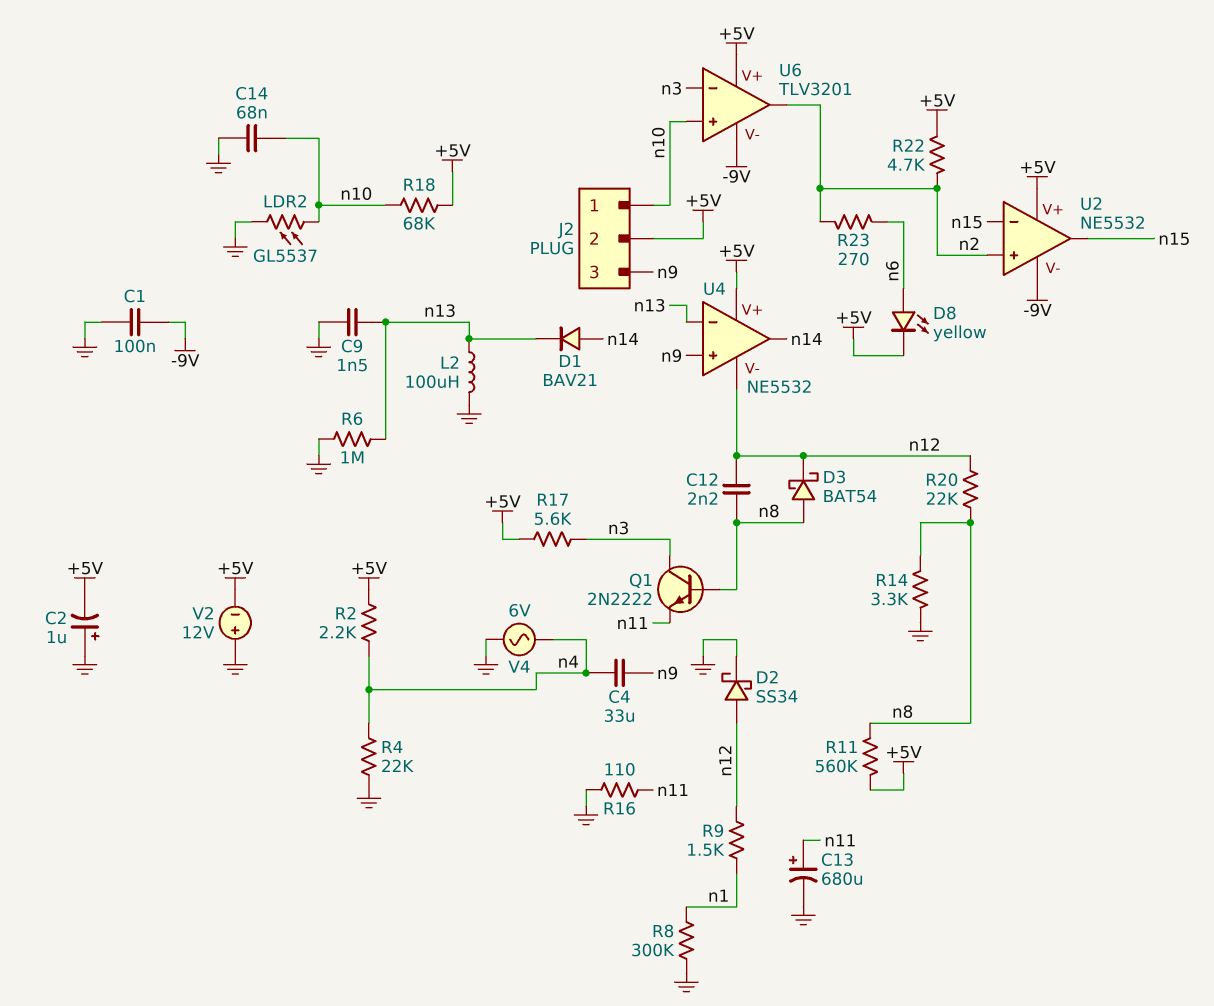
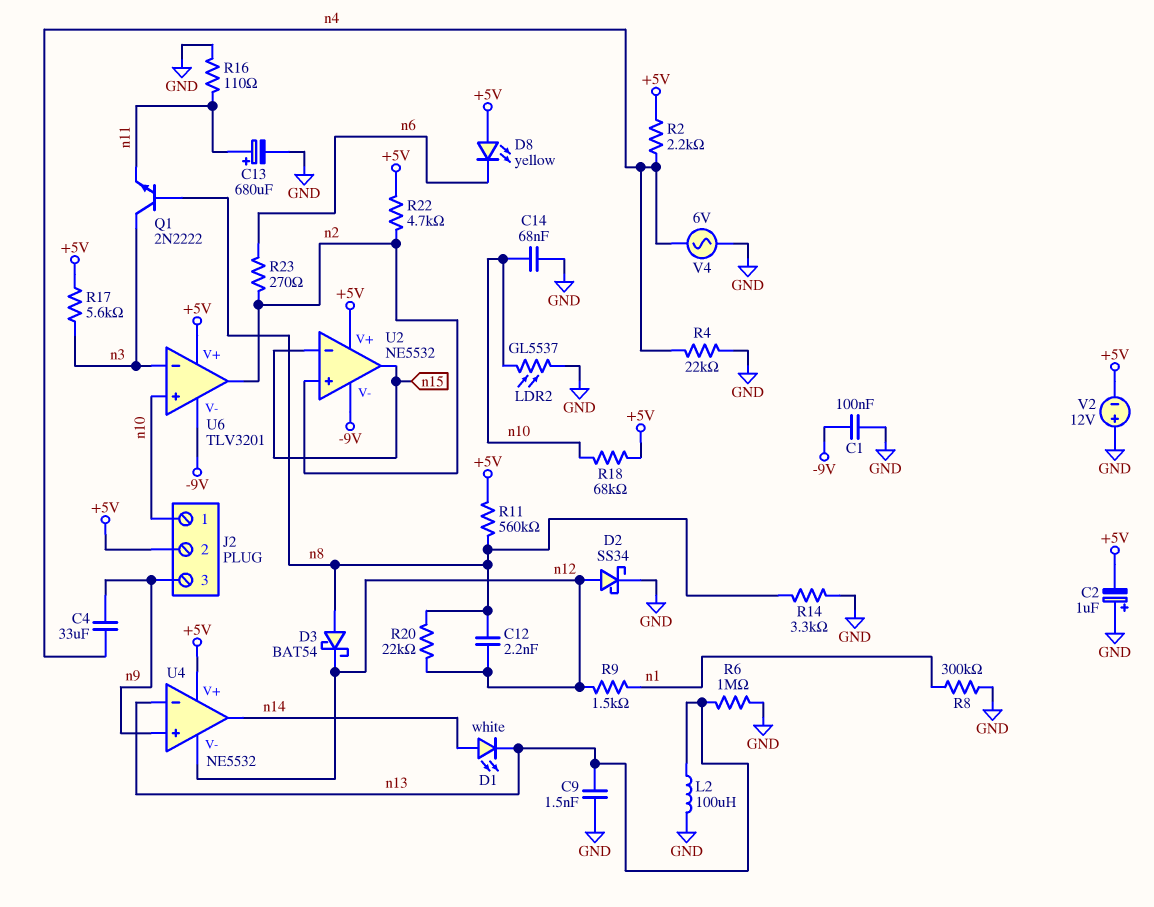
D1: diode BAV21 (A n14, K n13) -> LED white (A n14, K n13)
D8: LED yellow (A n6, K +5V) -> LED yellow (A +5V, K n6)

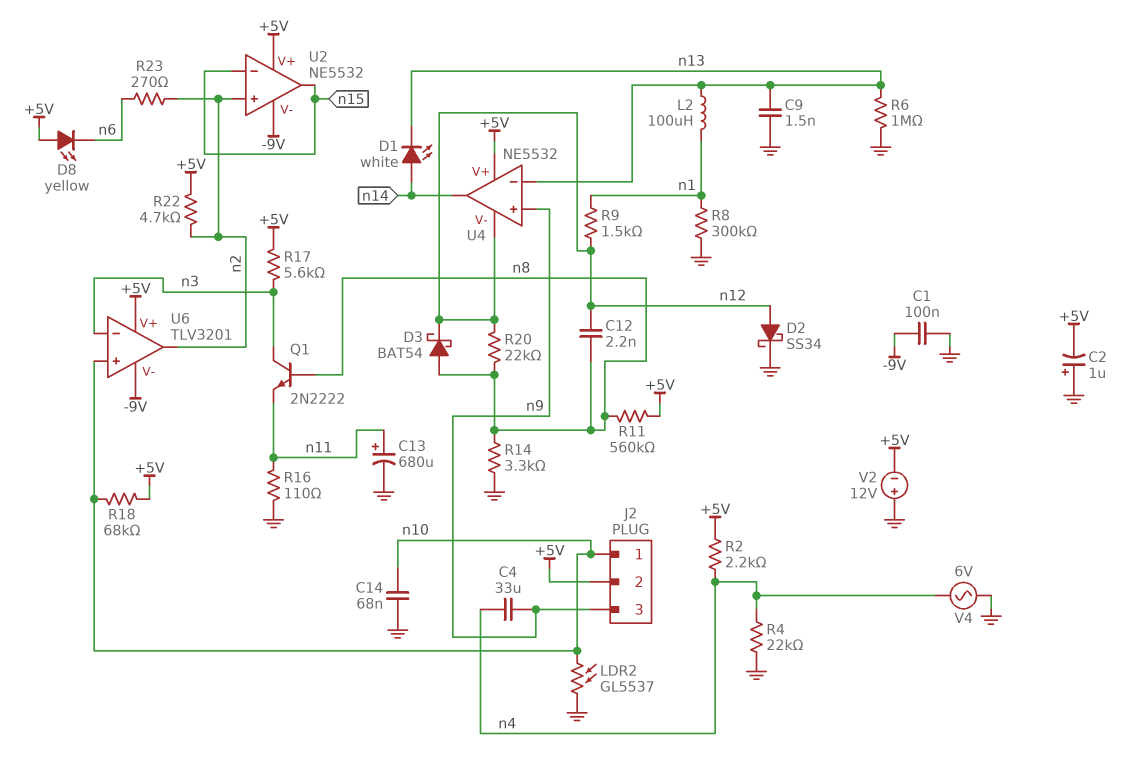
L2: 100uH (GND, n13) -> 100uH (n1, n13)

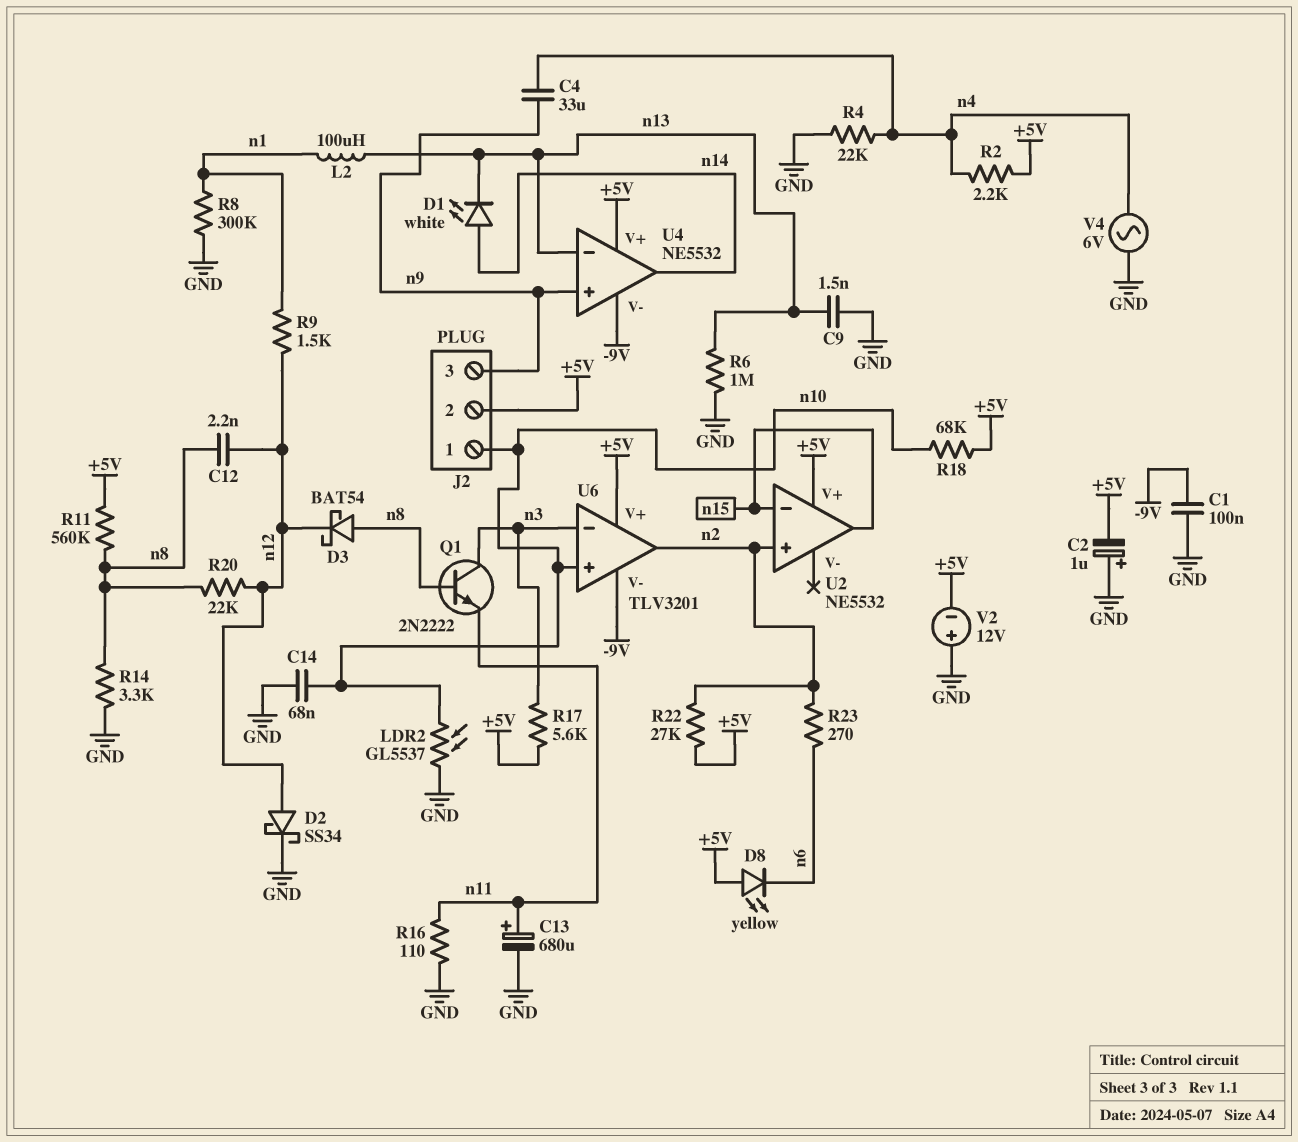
R22: 4.7k (+5V, n2) -> 27k (+5V, n2)
U2 pin V-: -9V -> none
U4 pin V-: n12 -> -9V

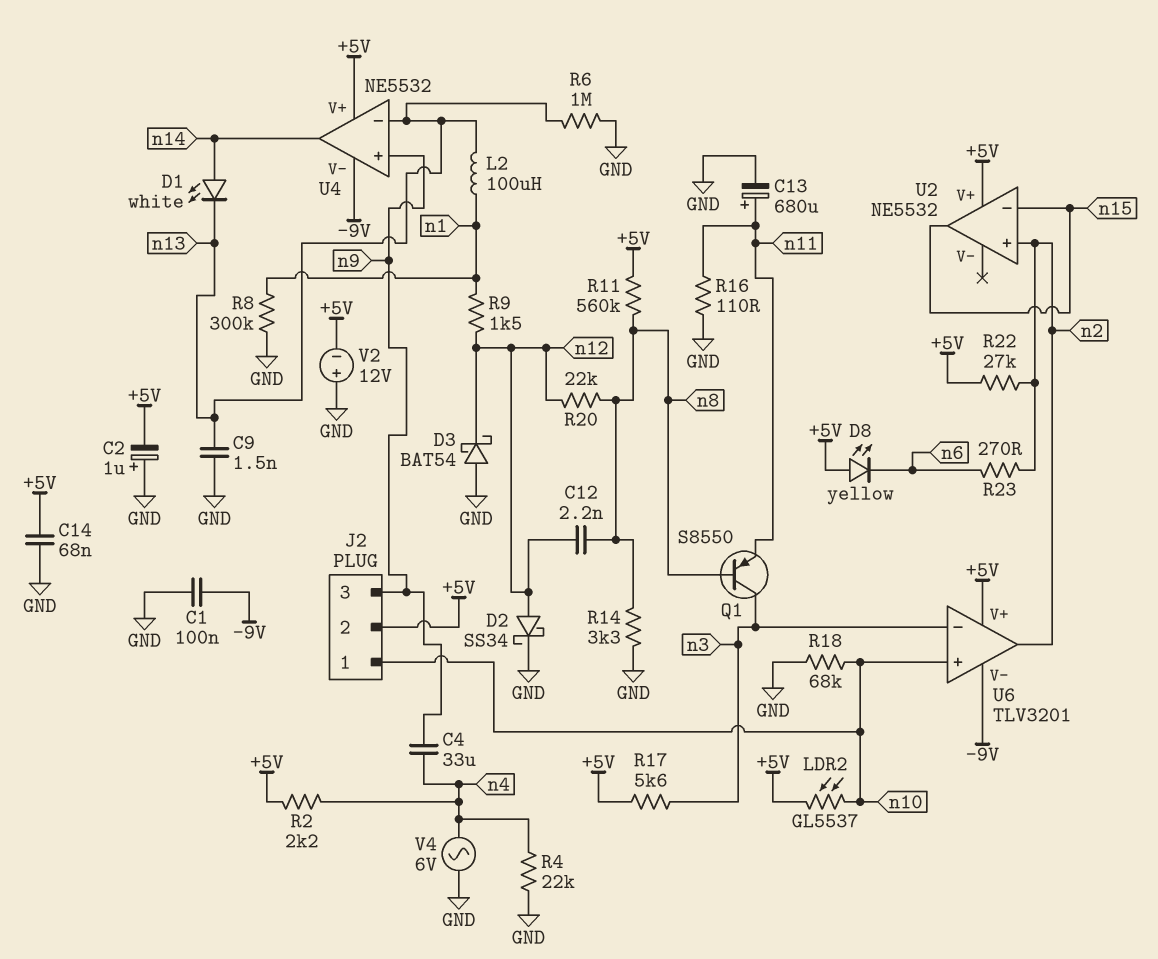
C14: 68nF (GND, n10) -> 68nF (+5V, GND)
D3: schottky BAT54 (A n8, K n12) -> schottky BAT54 (A GND, K n12)
LDR2: GL5537 (GND, n10) -> GL5537 (+5V, n10)
Q1: NPN 2N2222 (B n8, C n3, E n11) -> PNP S8550 (B n8, C n3, E n11)
R18: 68k (+5V, n10) -> 68k (GND, n10)

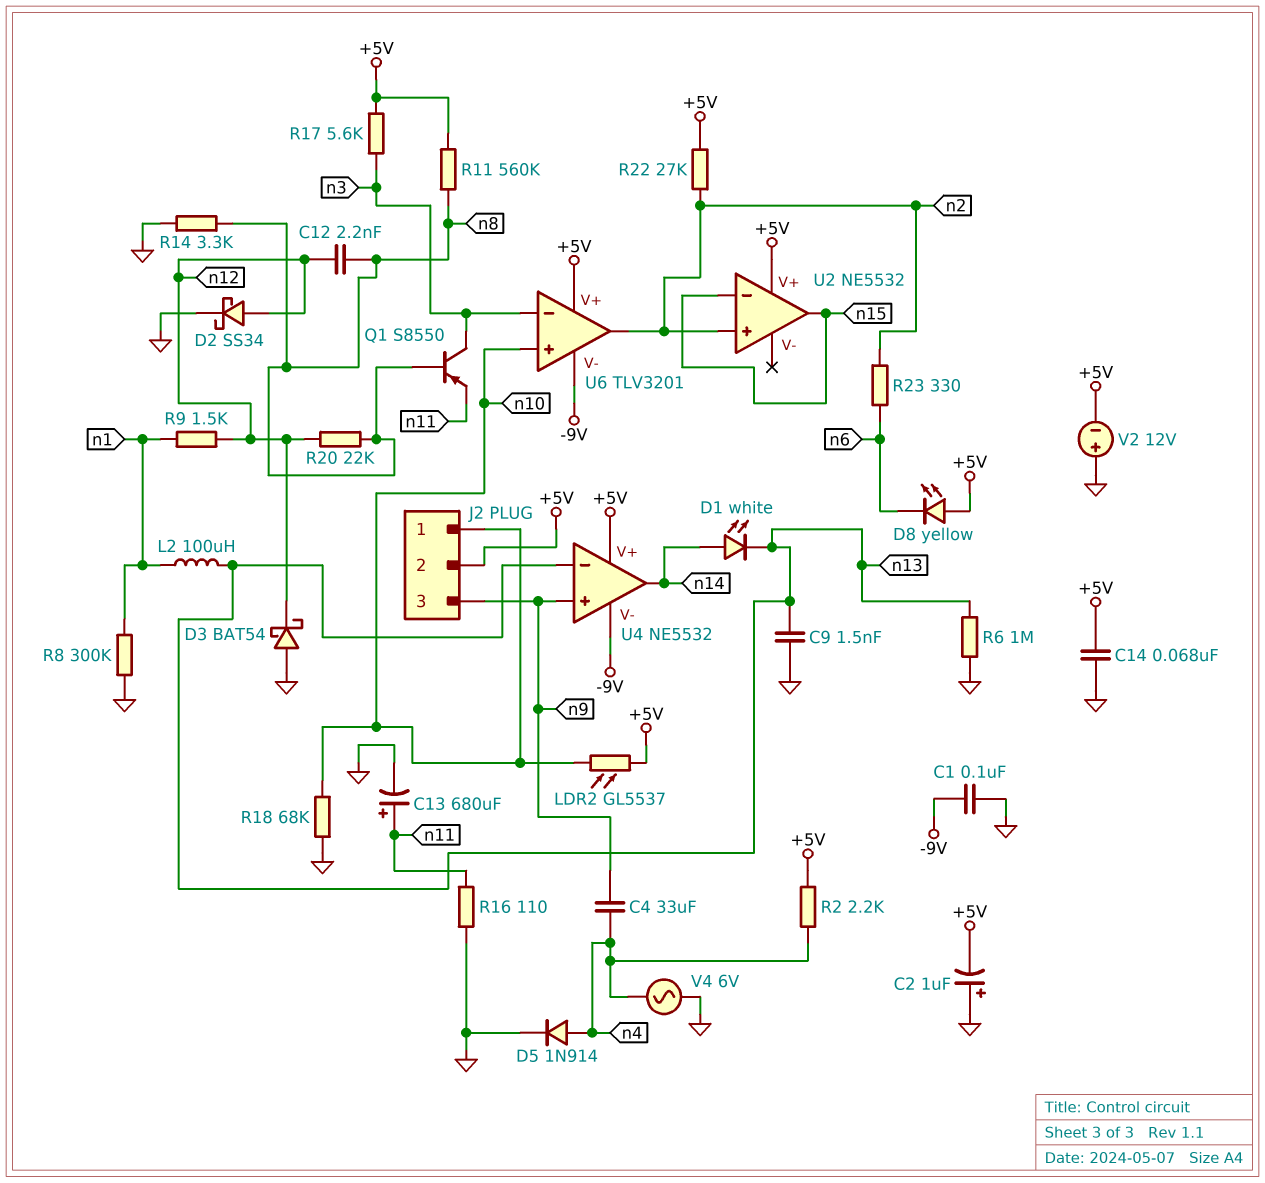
D5: none -> diode 1N914 (A n4, K GND)
R4: 22k (GND, n4) -> none
R23: 270 (n2, n6) -> 330 (n2, n6)

